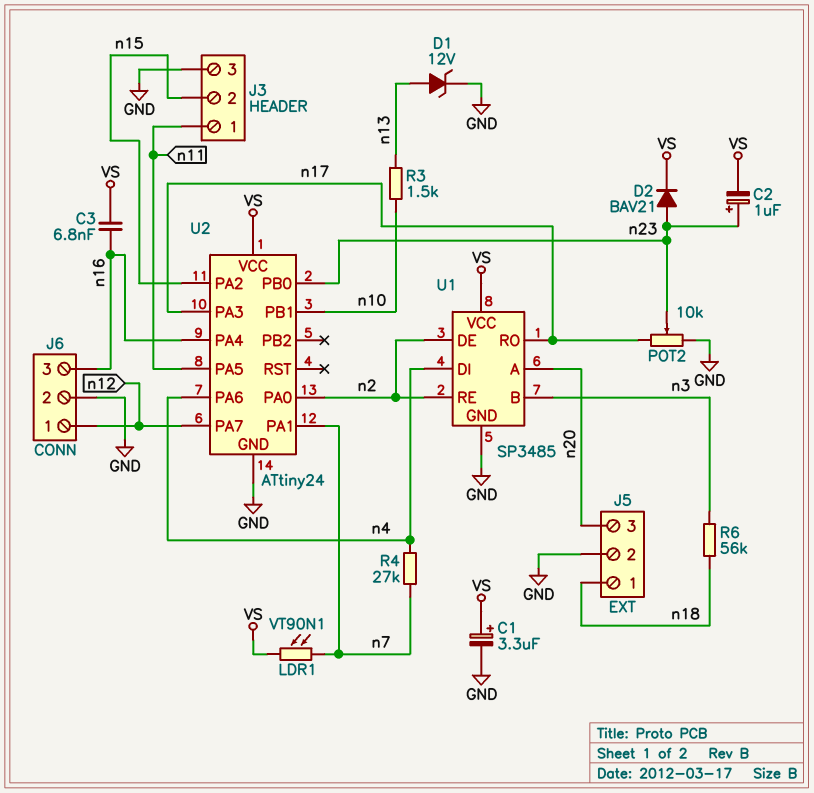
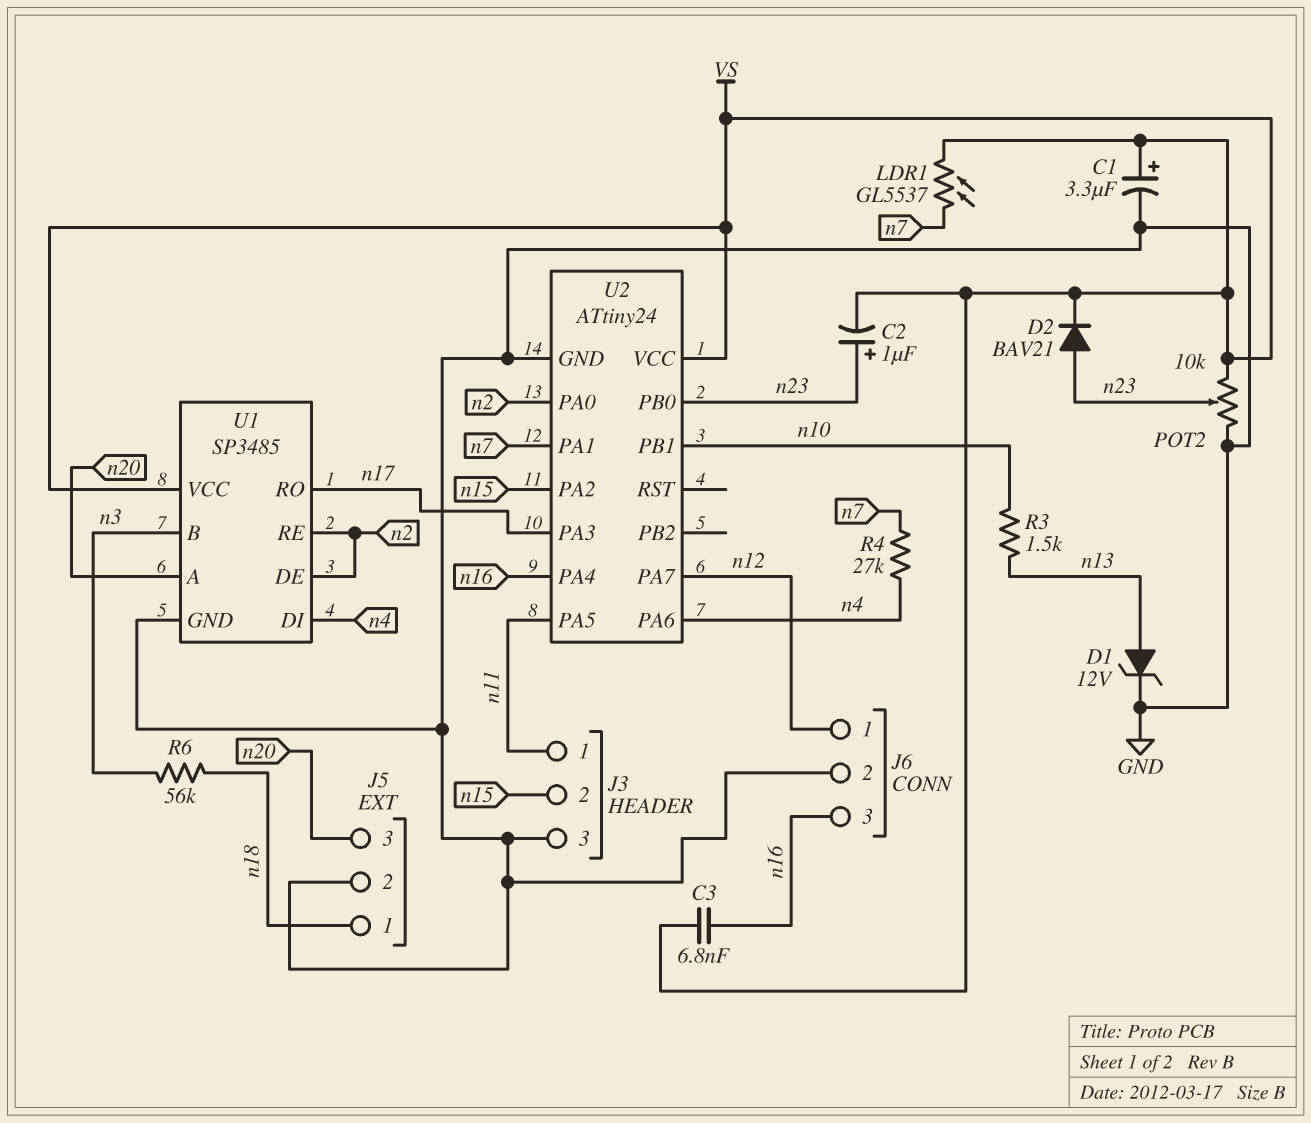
LDR1: VT90N1 (VS, n7) -> GL5537 (VS, n7)
POT2: 10k (GND, n17, wiper n23) -> 10k (GND, VS, wiper n23)

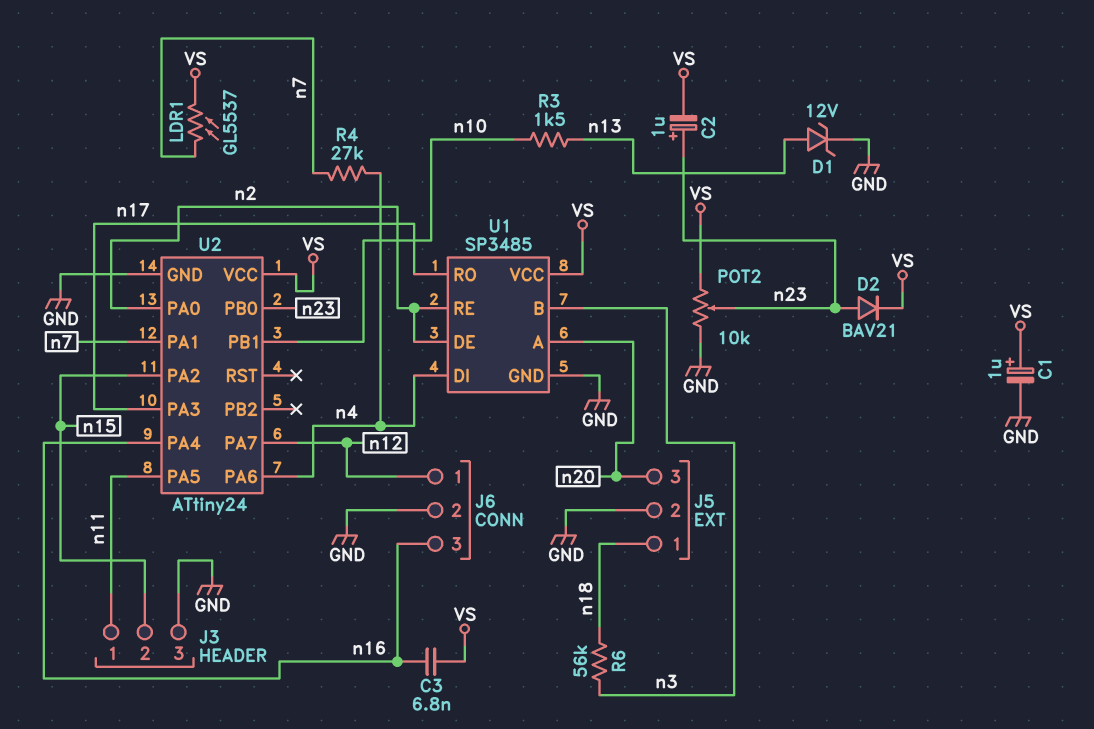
C1: 3.3uF (plus VS, minus GND) -> 1uF (plus VS, minus GND)

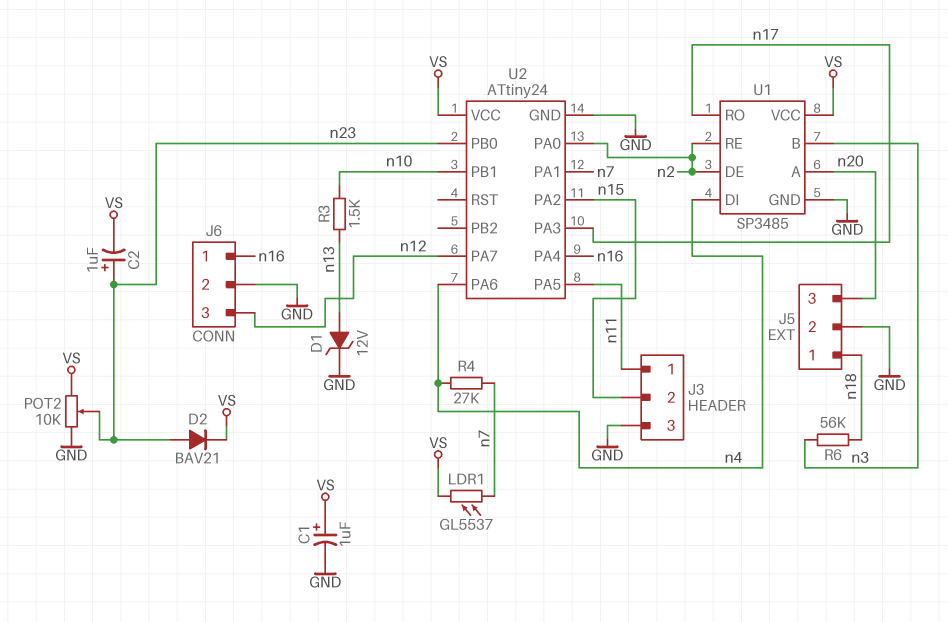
C3: 6.8nF (VS, n16) -> none
J6 pin 1: n12 -> n16
J6 pin 3: n16 -> n12

